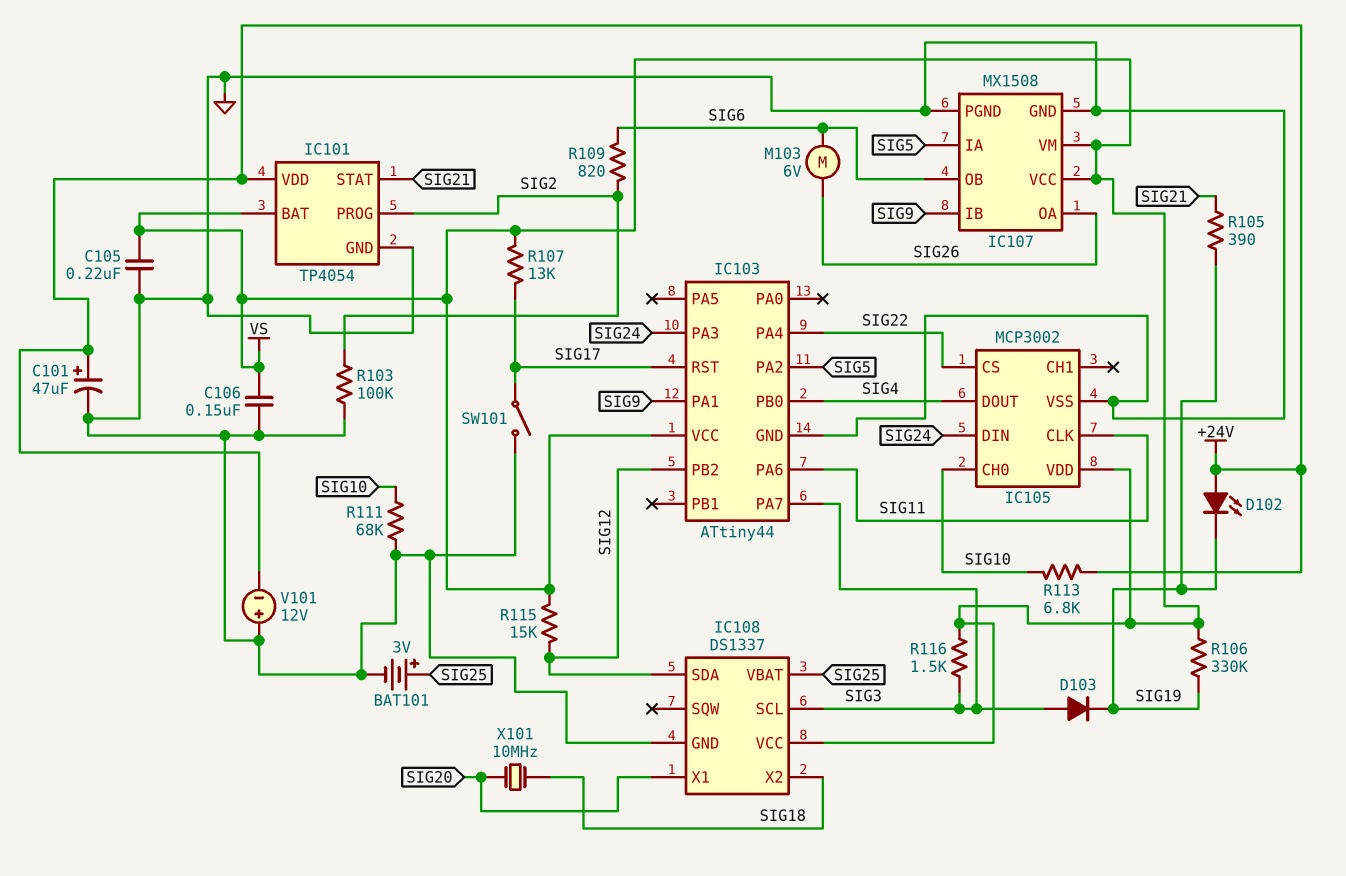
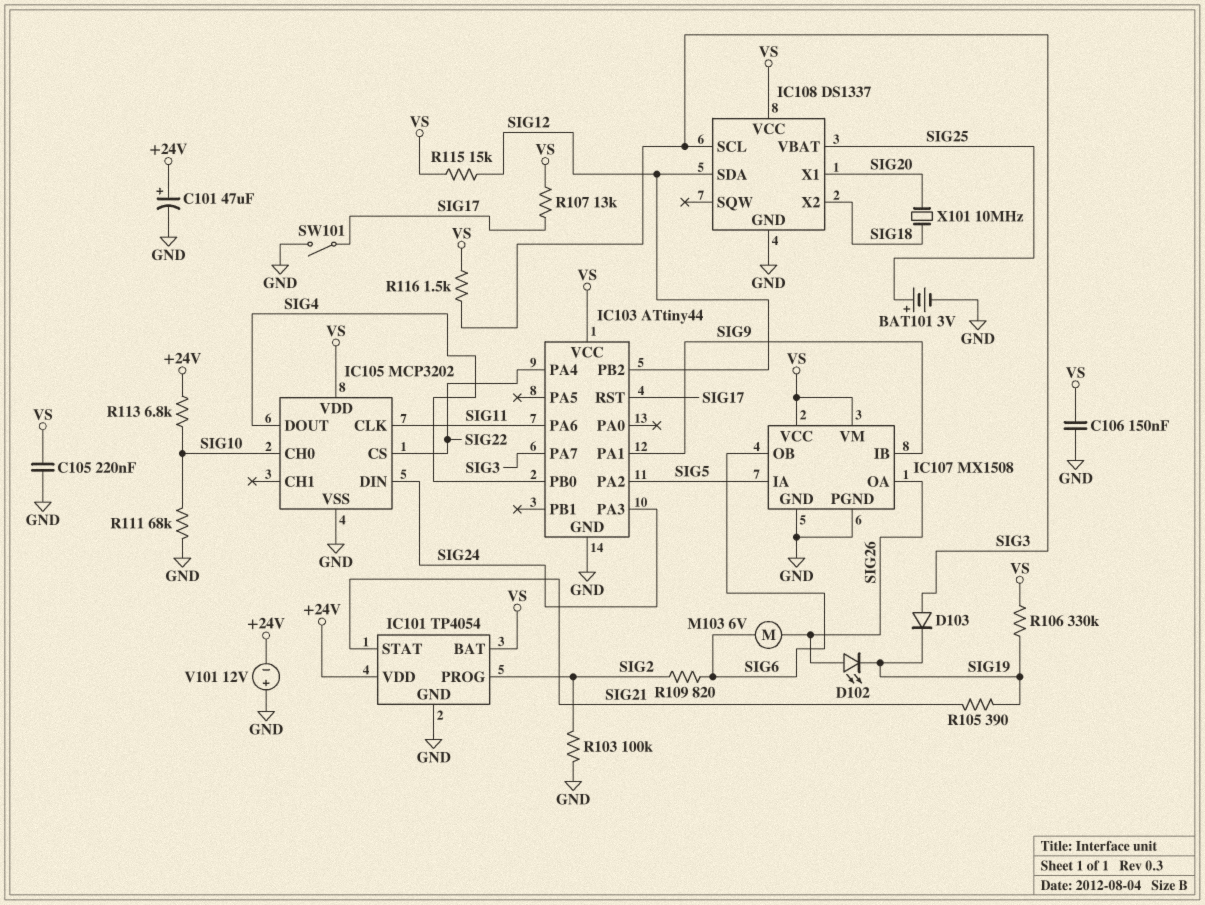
D102: LED (A +24V, K SIG19) -> LED (A SIG26, K SIG19)
IC105: MCP3002 -> MCP3202

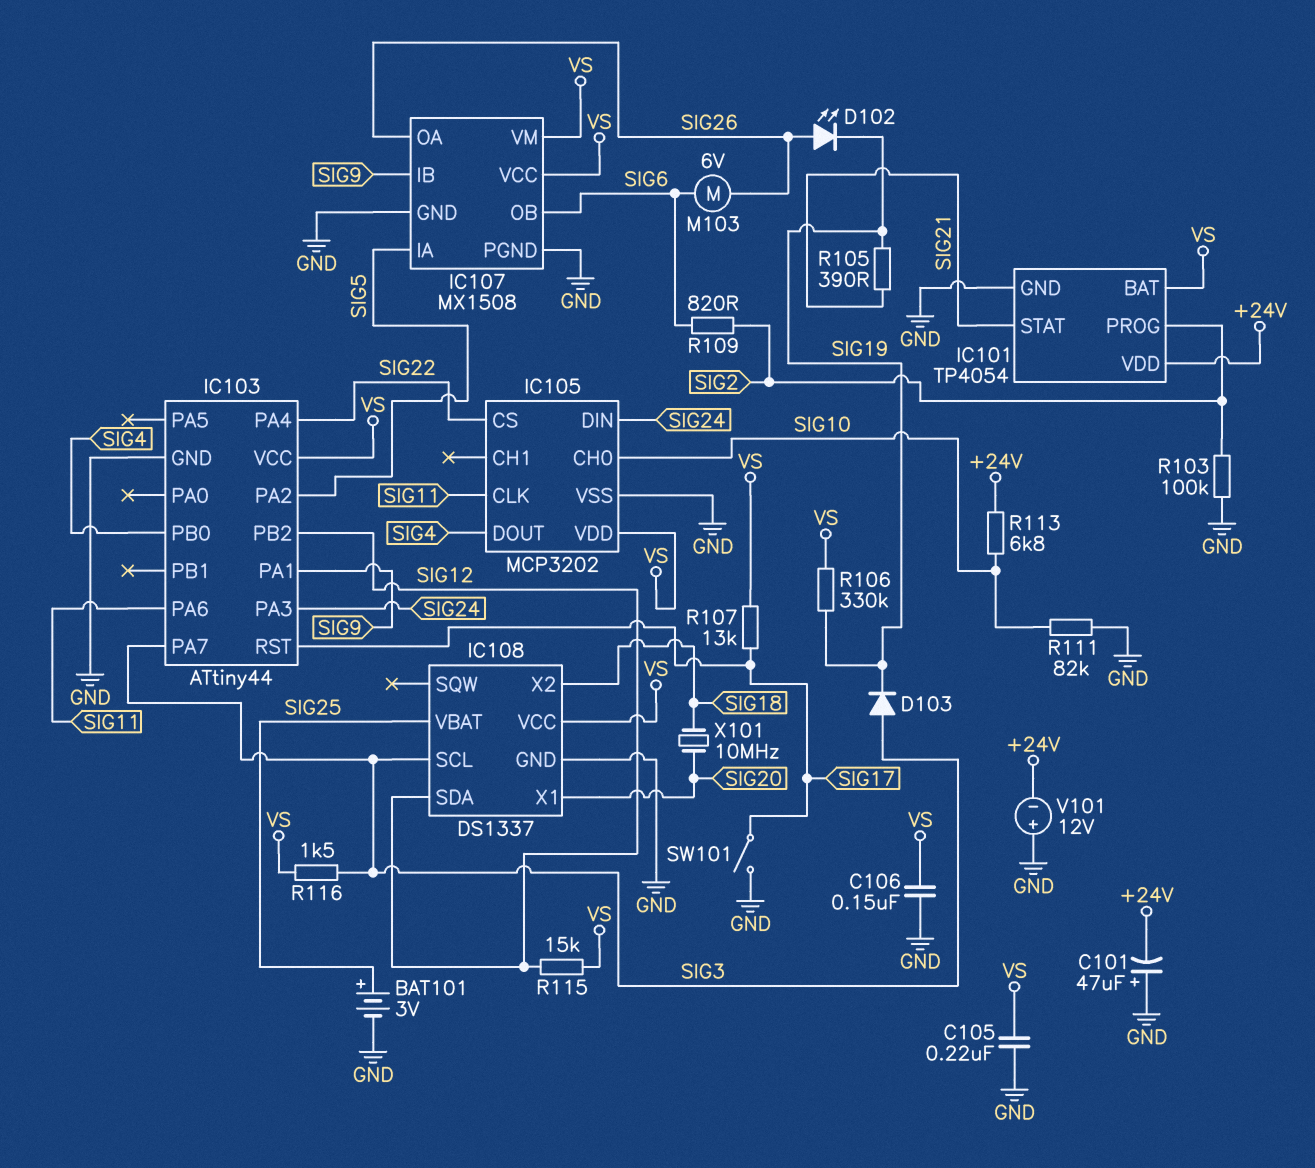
C101: 47uF (plus +24V, minus GND) -> 47uF (plus GND, minus +24V)
R111: 68k (GND, SIG10) -> 82k (GND, SIG10)

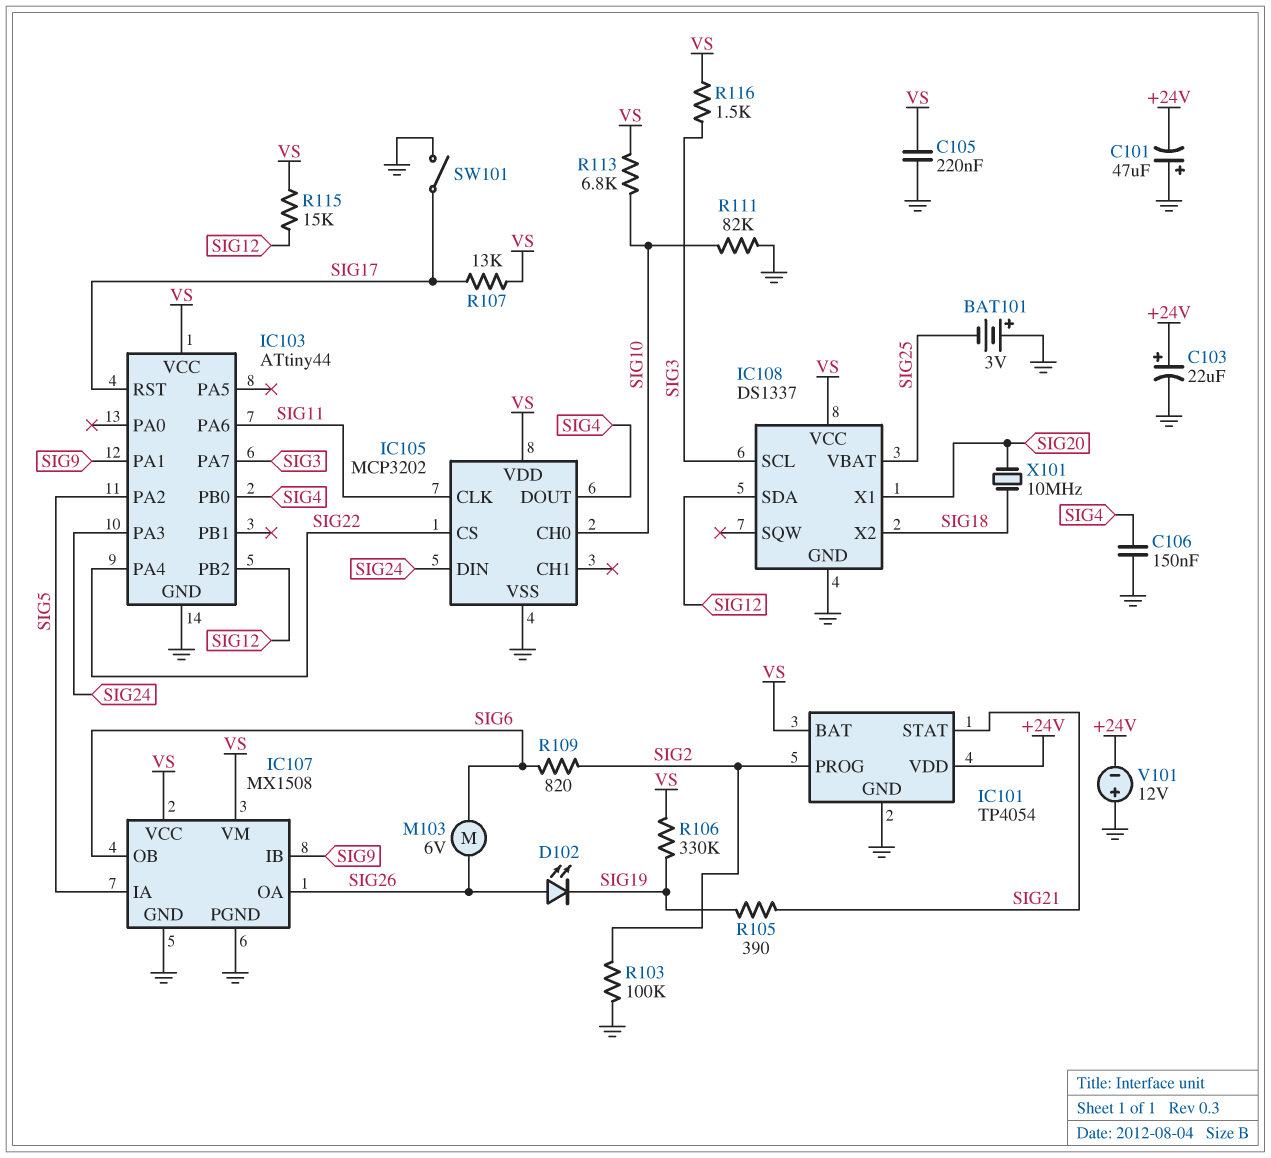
BAT101: 3V (plus SIG25, minus GND) -> 3V (plus GND, minus SIG25)
C103: none -> 22uF (plus +24V, minus GND)
C106: 150nF (GND, VS) -> 150nF (GND, SIG4)
D103: diode (A SIG3, K SIG19) -> none
R113: 6.8k (+24V, SIG10) -> 6.8k (SIG10, VS)

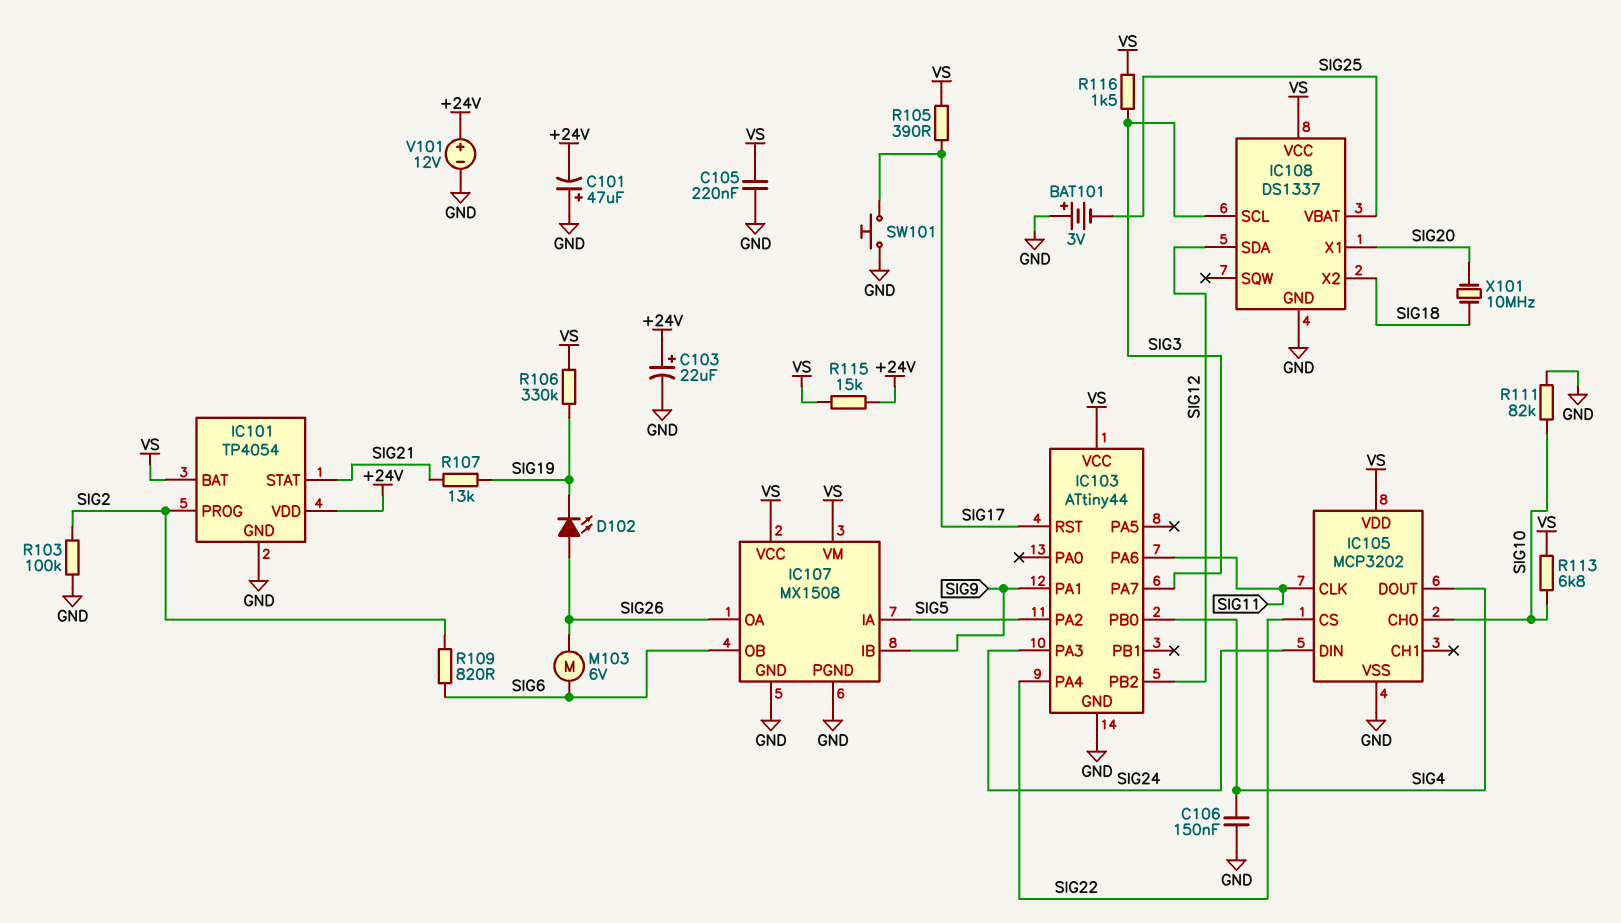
R105: 390 (SIG19, SIG21) -> 390 (SIG17, VS)
R107: 13k (SIG17, VS) -> 13k (SIG19, SIG21)
R115: 15k (SIG12, VS) -> 15k (+24V, VS)
SW101: switch (GND, SIG17) -> button (GND, SIG17)
V101: 12V (plus GND, minus +24V) -> 12V (plus +24V, minus GND)

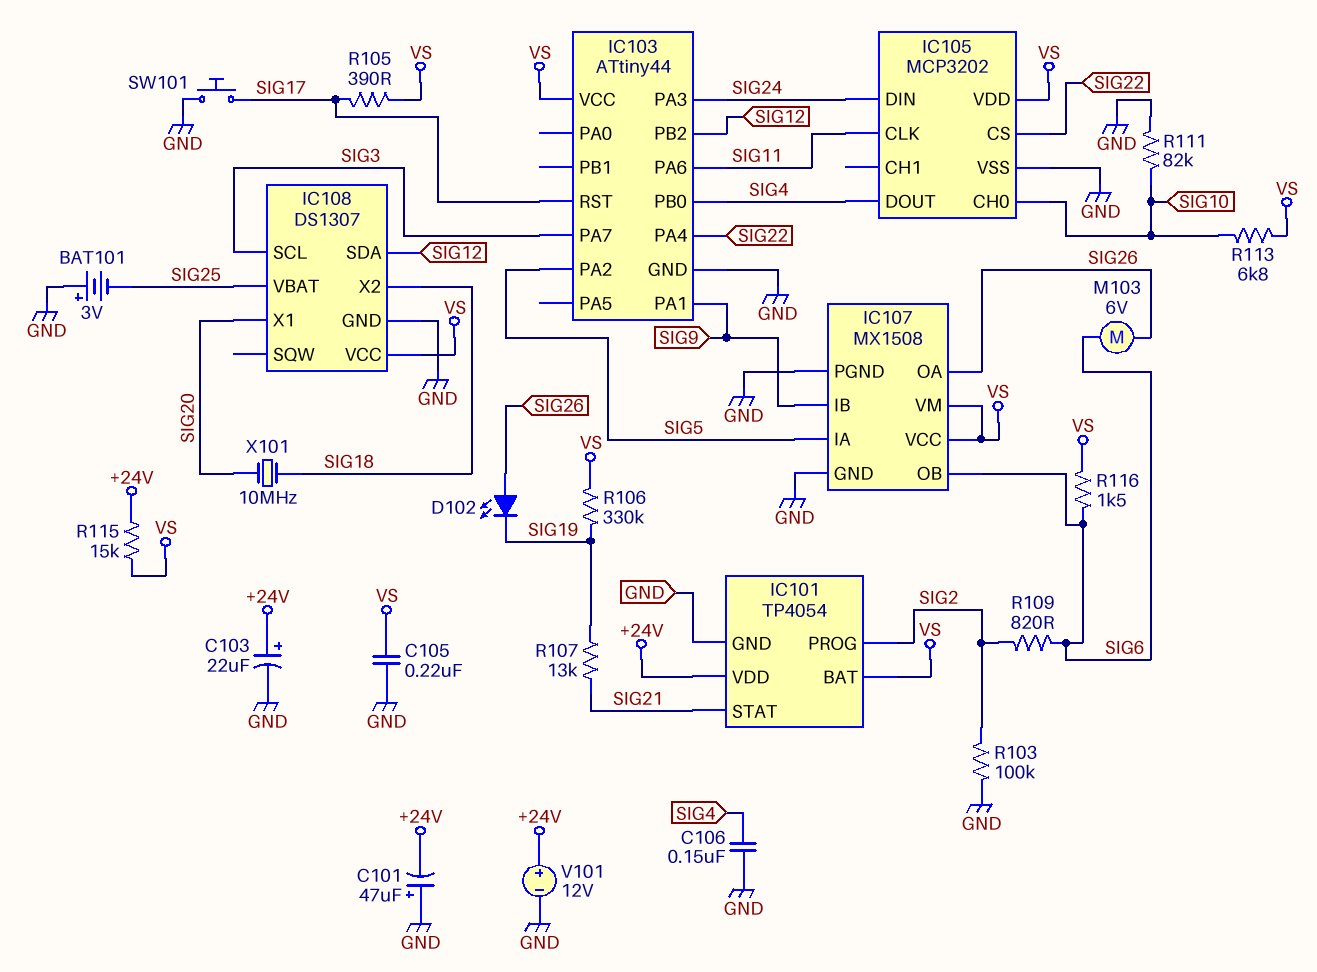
IC108: DS1337 -> DS1307
R116: 1.5k (SIG3, VS) -> 1.5k (SIG6, VS)

